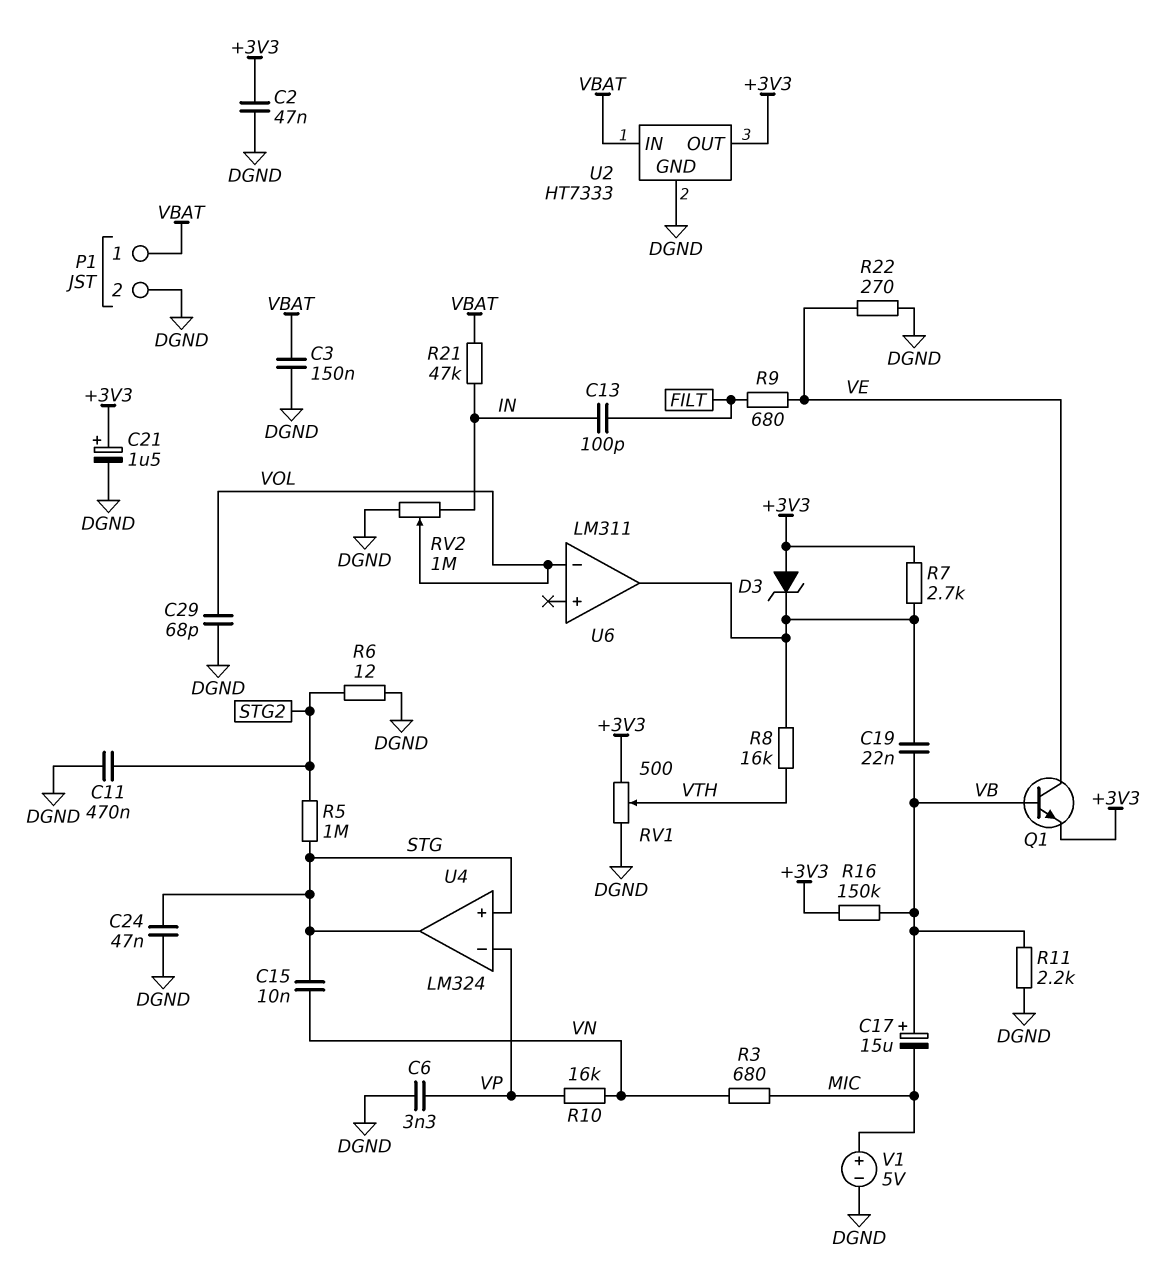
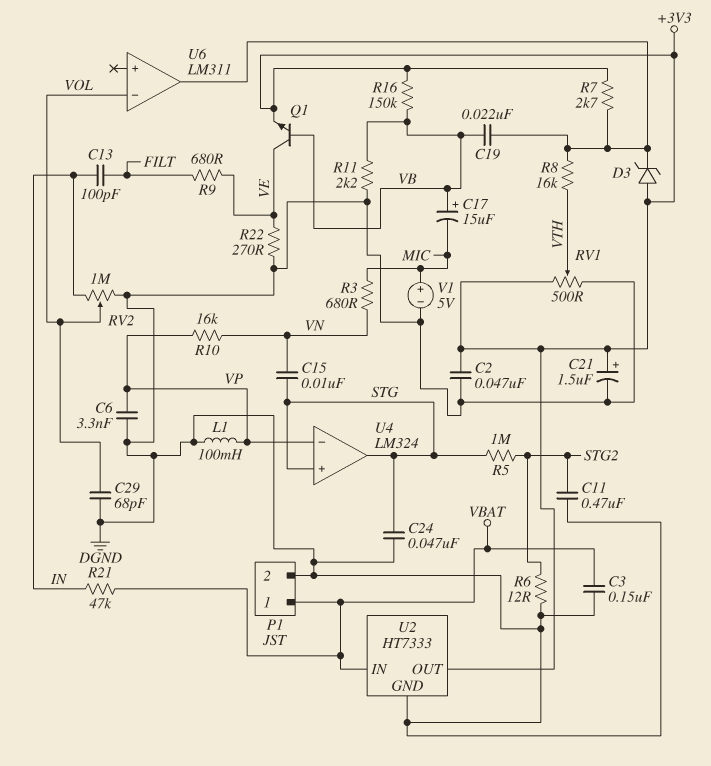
L1: none -> 100mH (DGND, VP)

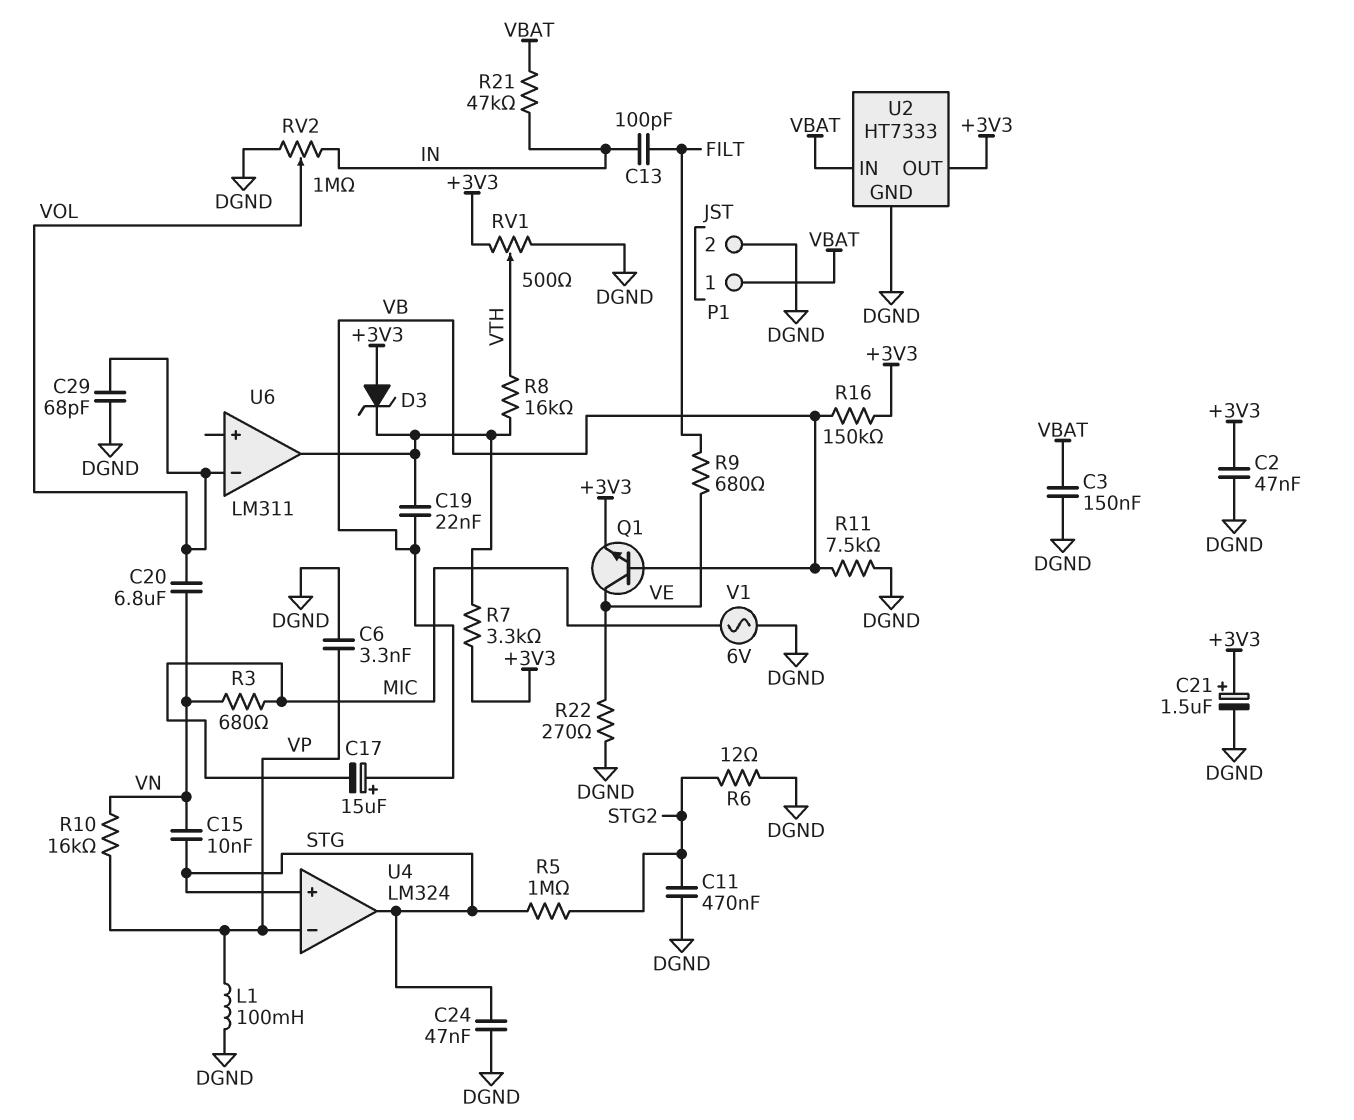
C20: none -> 6.8uF (VN, VOL)
R7: 2.7k (+3V3, U6/out) -> 3.3k (+3V3, U6/out)
R11: 2.2k (DGND, VB) -> 7.5k (DGND, VB)
V1: 5V (plus MIC, minus DGND) -> AC 6V (DGND, MIC)

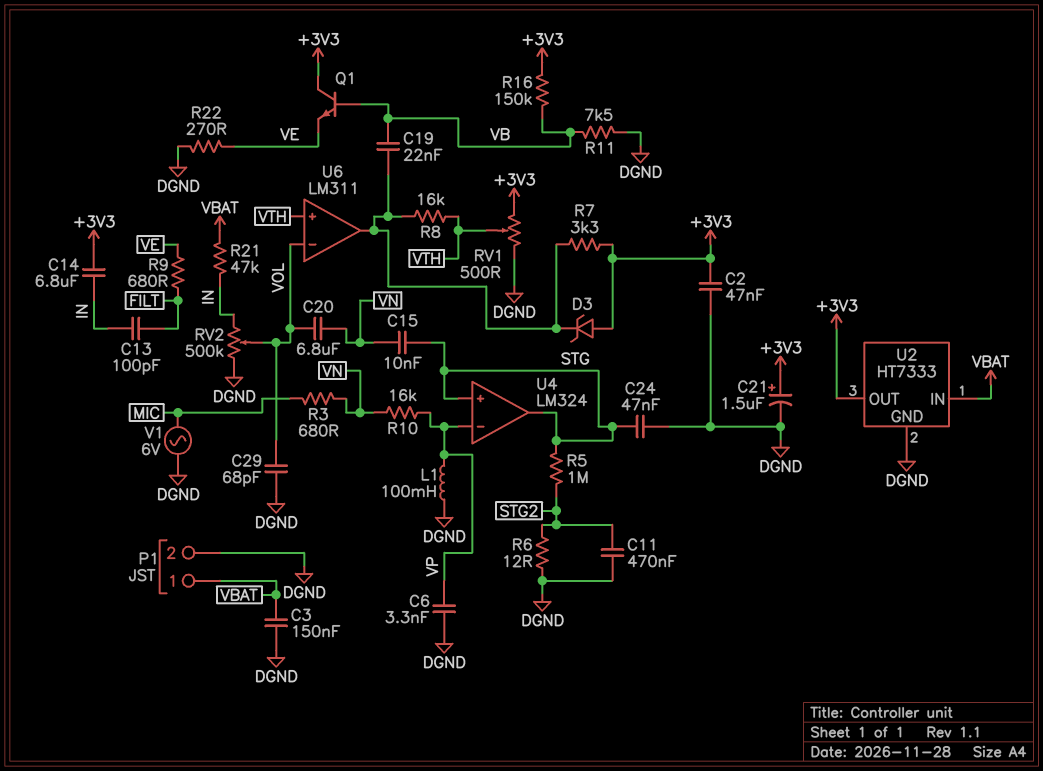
C14: none -> 6.8uF (+3V3, IN)
C17: 15uF (plus VB, minus MIC) -> none
Q1: NPN (B VB, C VE, E +3V3) -> NPN (B VB, C +3V3, E VE)
RV2: 1M (DGND, IN, wiper VOL) -> 500k (DGND, IN, wiper VOL)
U6 pin in+: none -> VTH

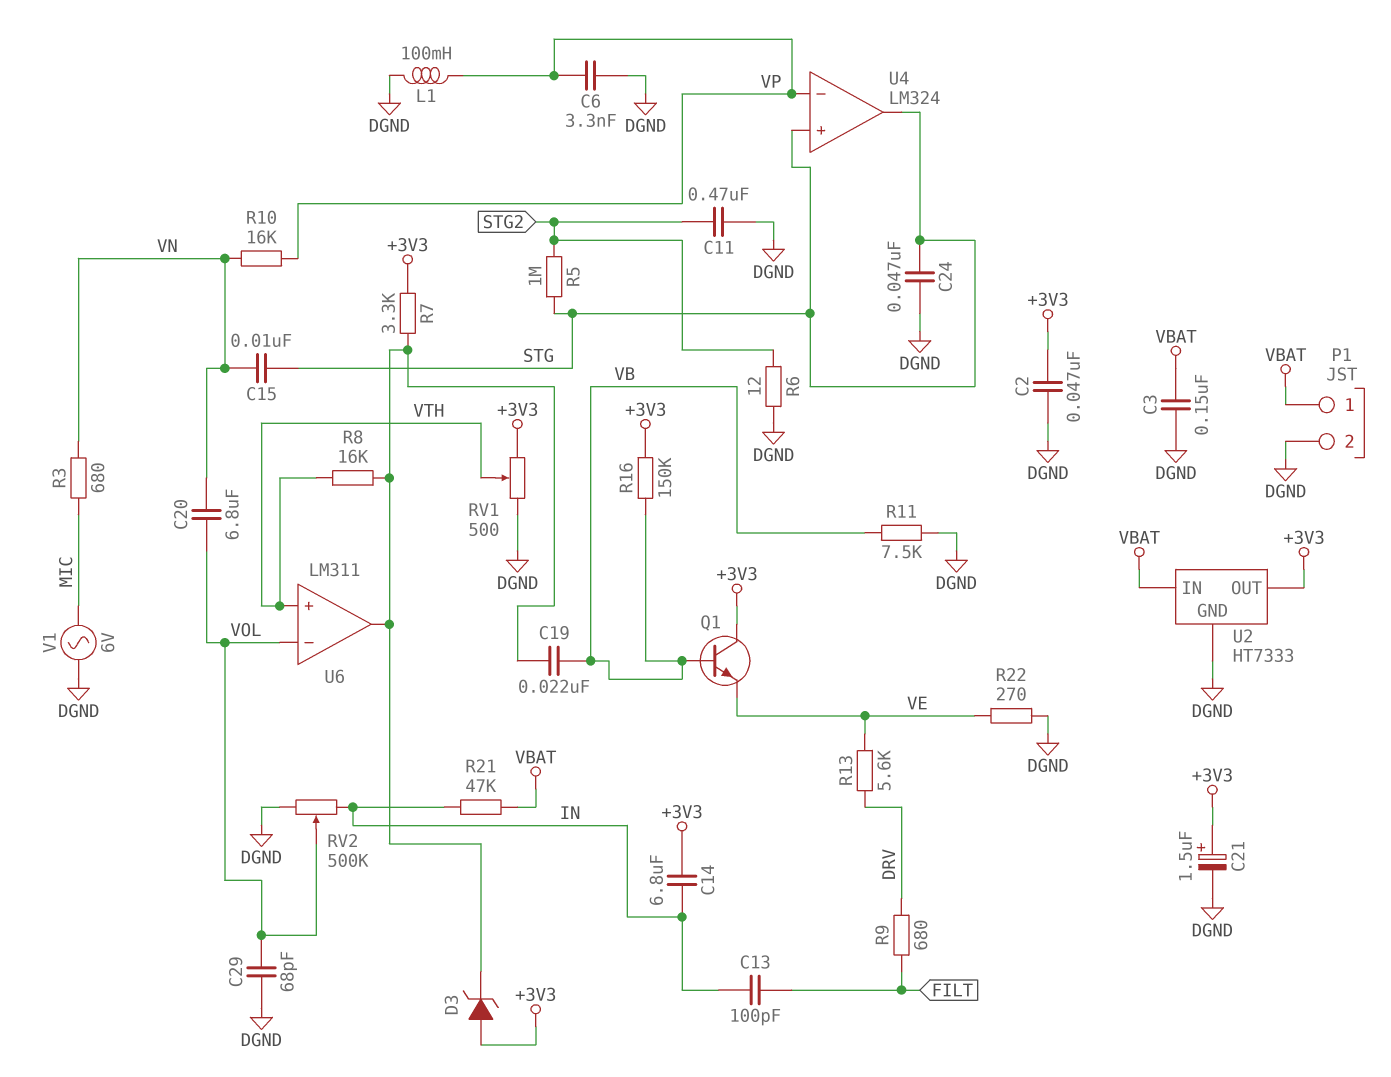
R9: 680 (FILT, VE) -> 680 (DRV, FILT)
R13: none -> 5.6k (DRV, VE)

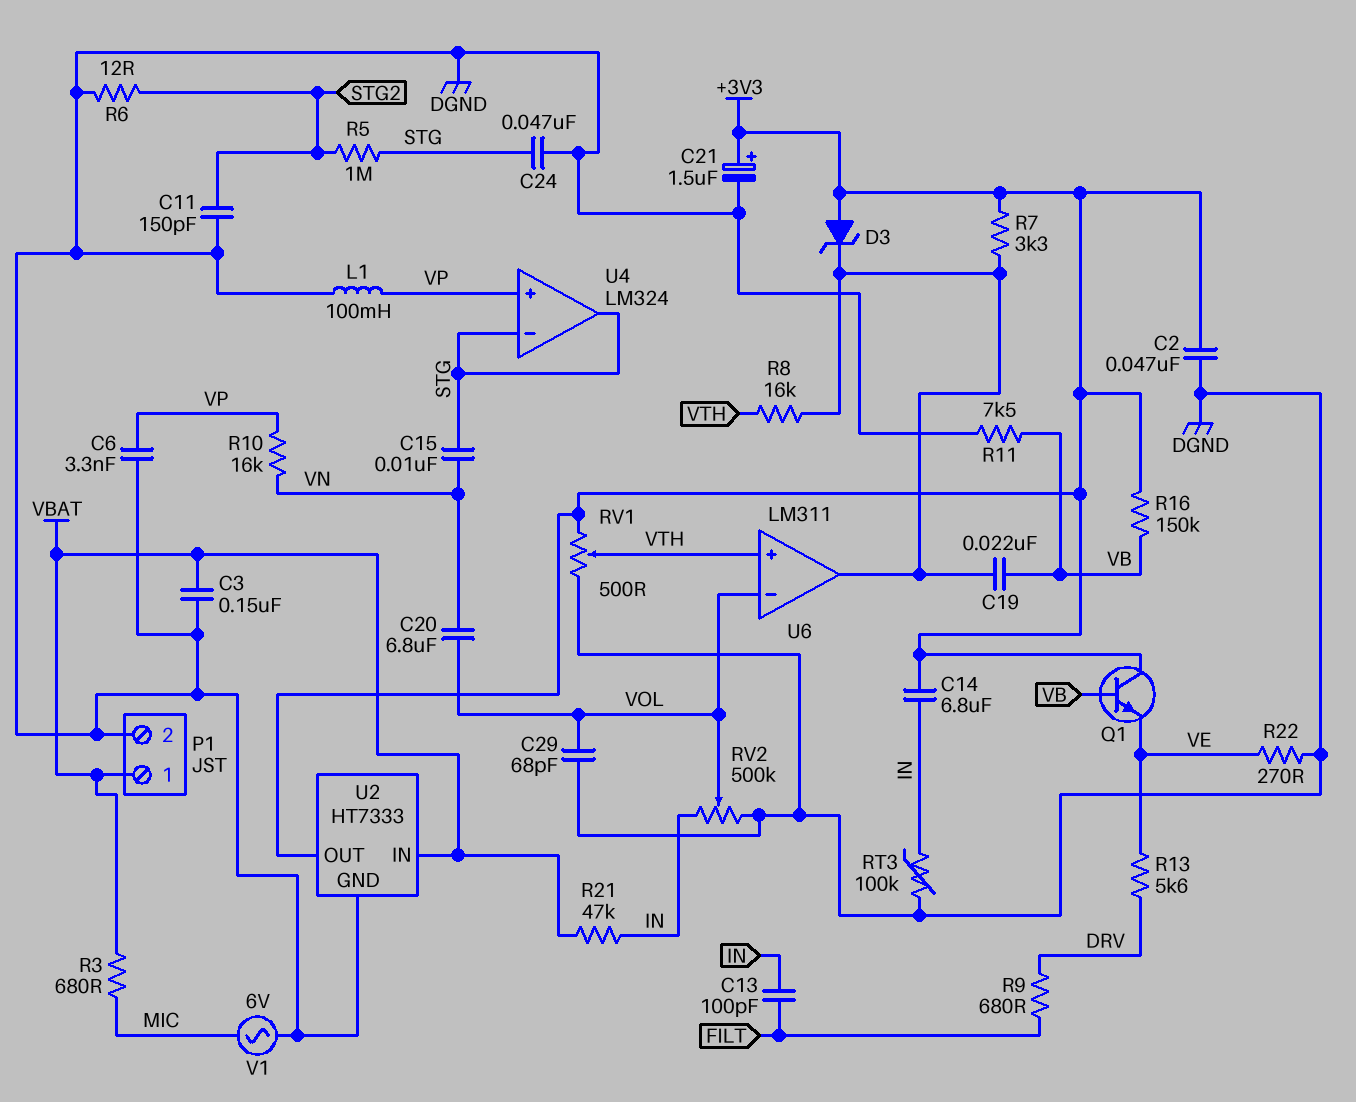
C11: 470nF (DGND, STG2) -> 150pF (DGND, STG2)
R3: 680 (MIC, VN) -> 680 (MIC, VBAT)
RT3: none -> 100k (DGND, IN)
U4 pin in+: STG -> VP
U4 pin in-: VP -> STG

